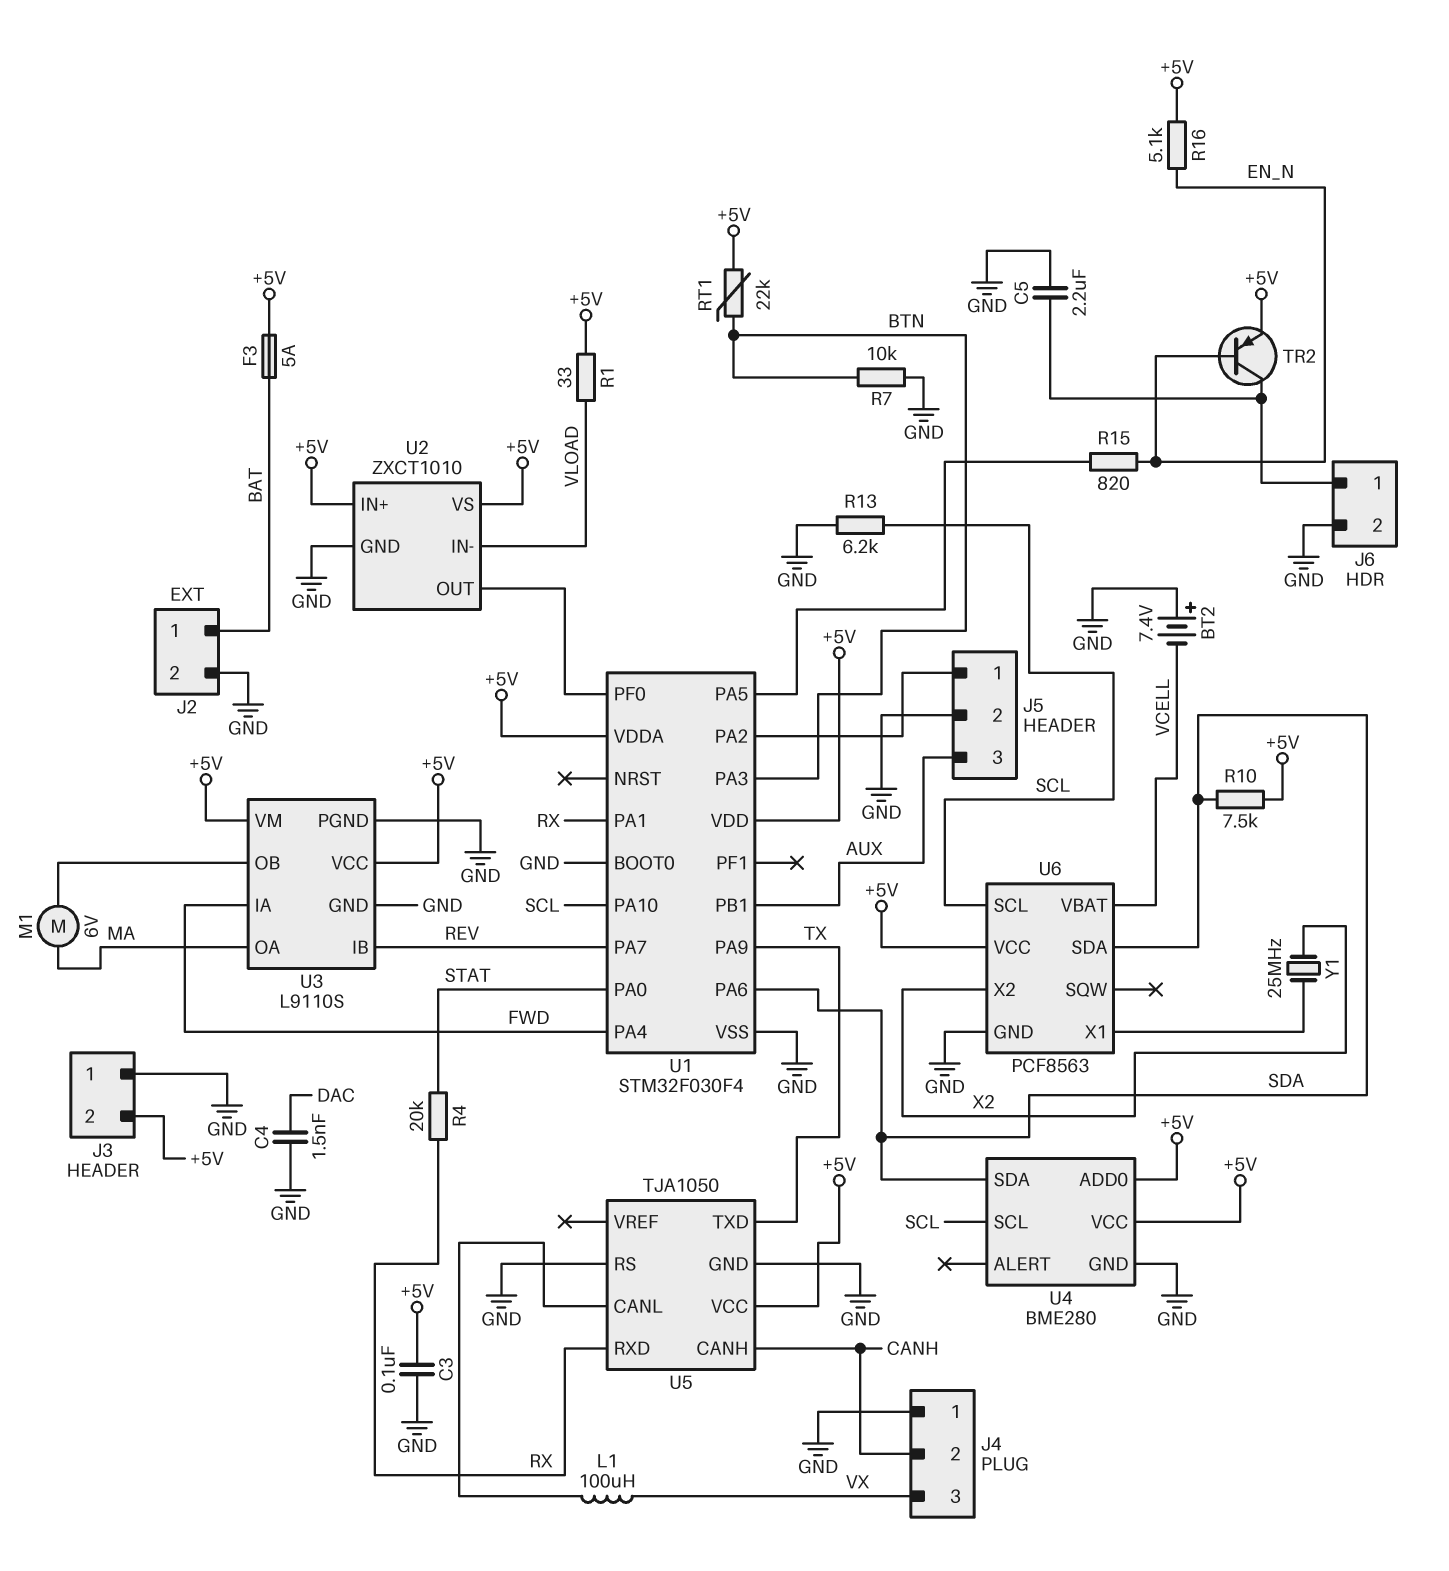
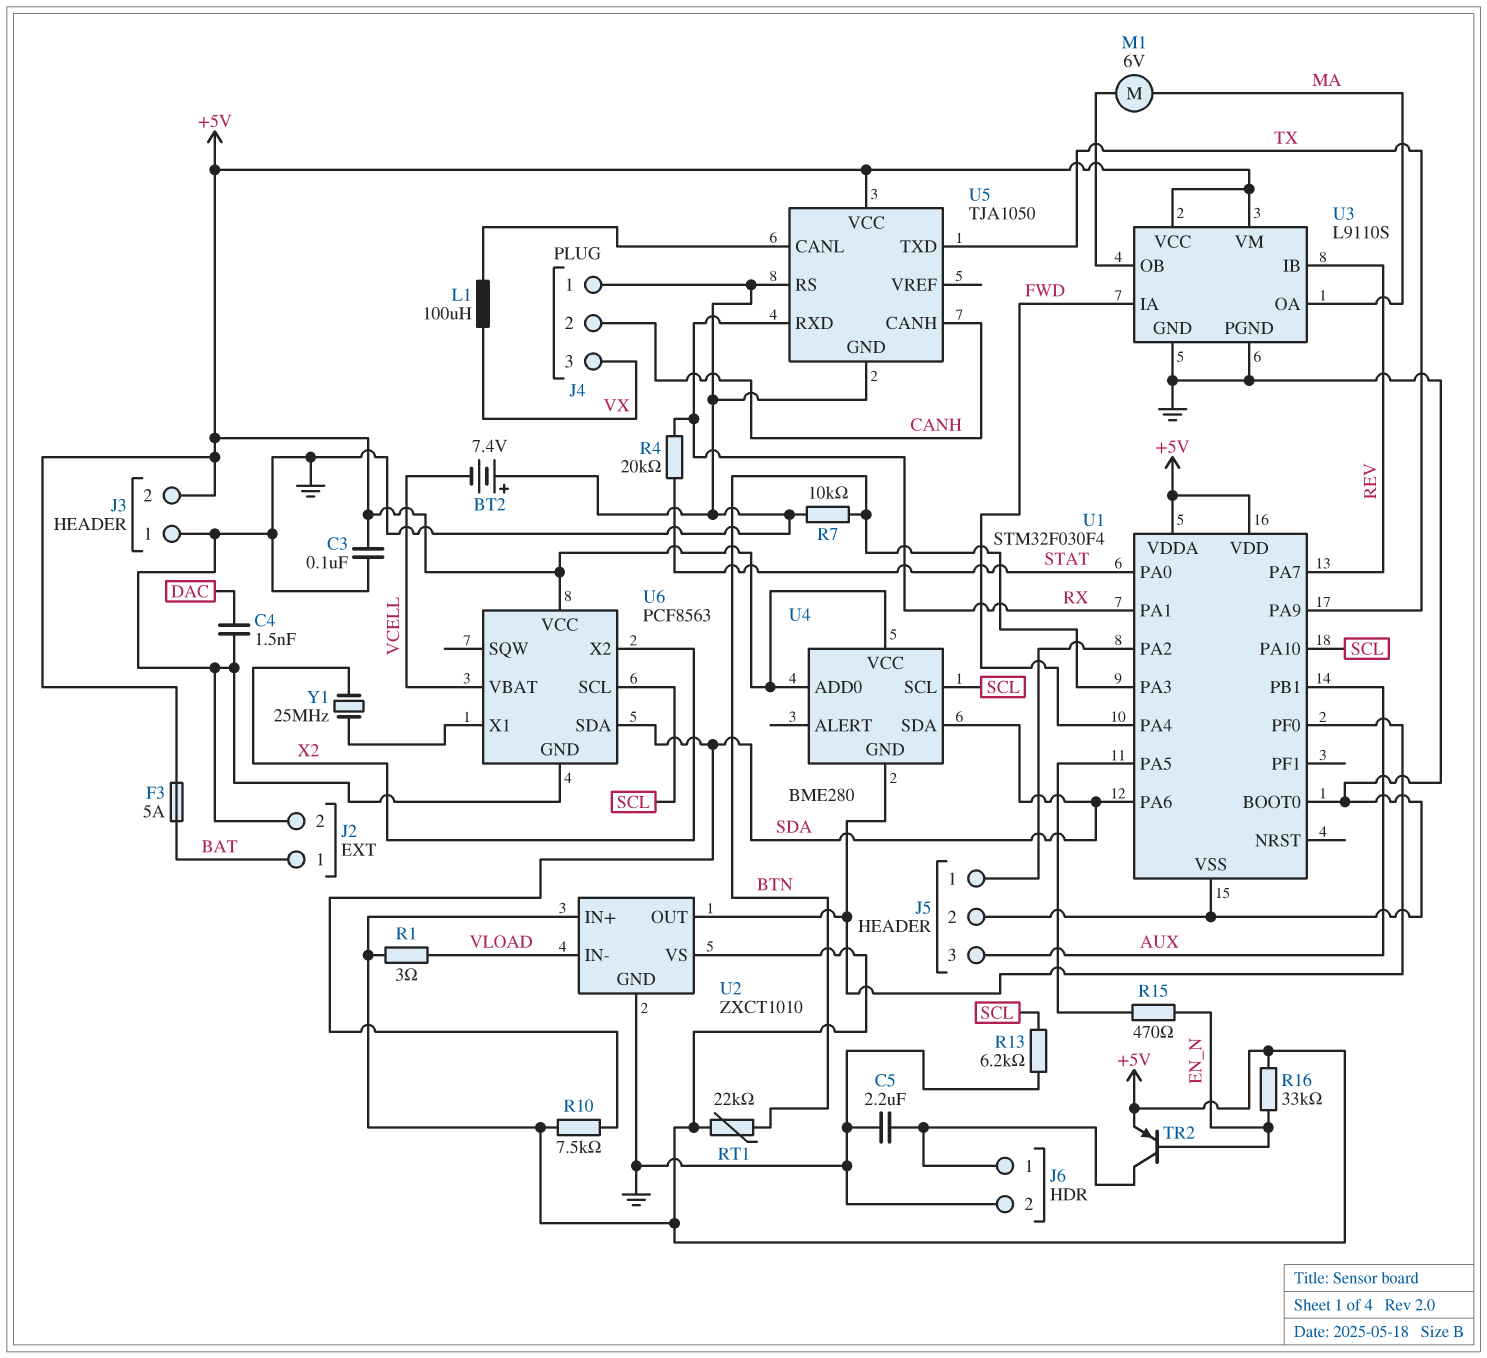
R1: 33 (+5V, VLOAD) -> 3 (+5V, VLOAD)
R15: 820 (EN_N, U1/PA5) -> 470 (EN_N, U1/PA5)
R16: 5.1k (+5V, EN_N) -> 33k (+5V, EN_N)
U4 pin GND: GND -> U1/PF0

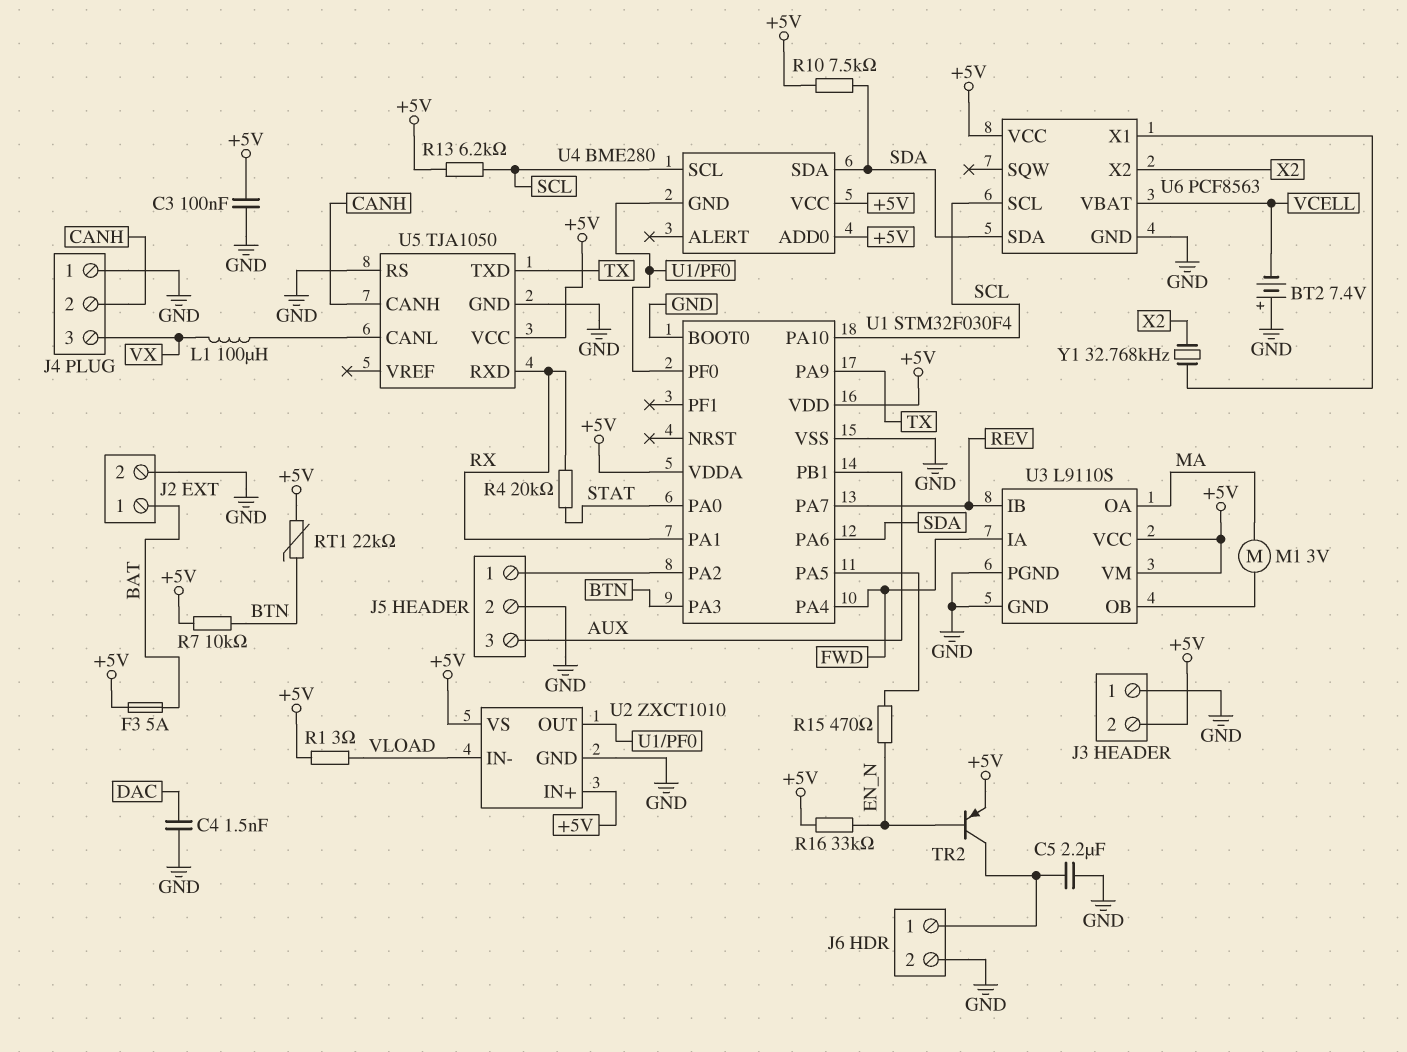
M1: motor 6V (MA, U3/OB) -> motor 3V (MA, U3/OB)
R7: 10k (BTN, GND) -> 10k (+5V, BTN)
R13: 6.2k (GND, SCL) -> 6.2k (+5V, SCL)
Y1: 25MHz (U6/X1, X2) -> 32.768kHz (U6/X1, X2)

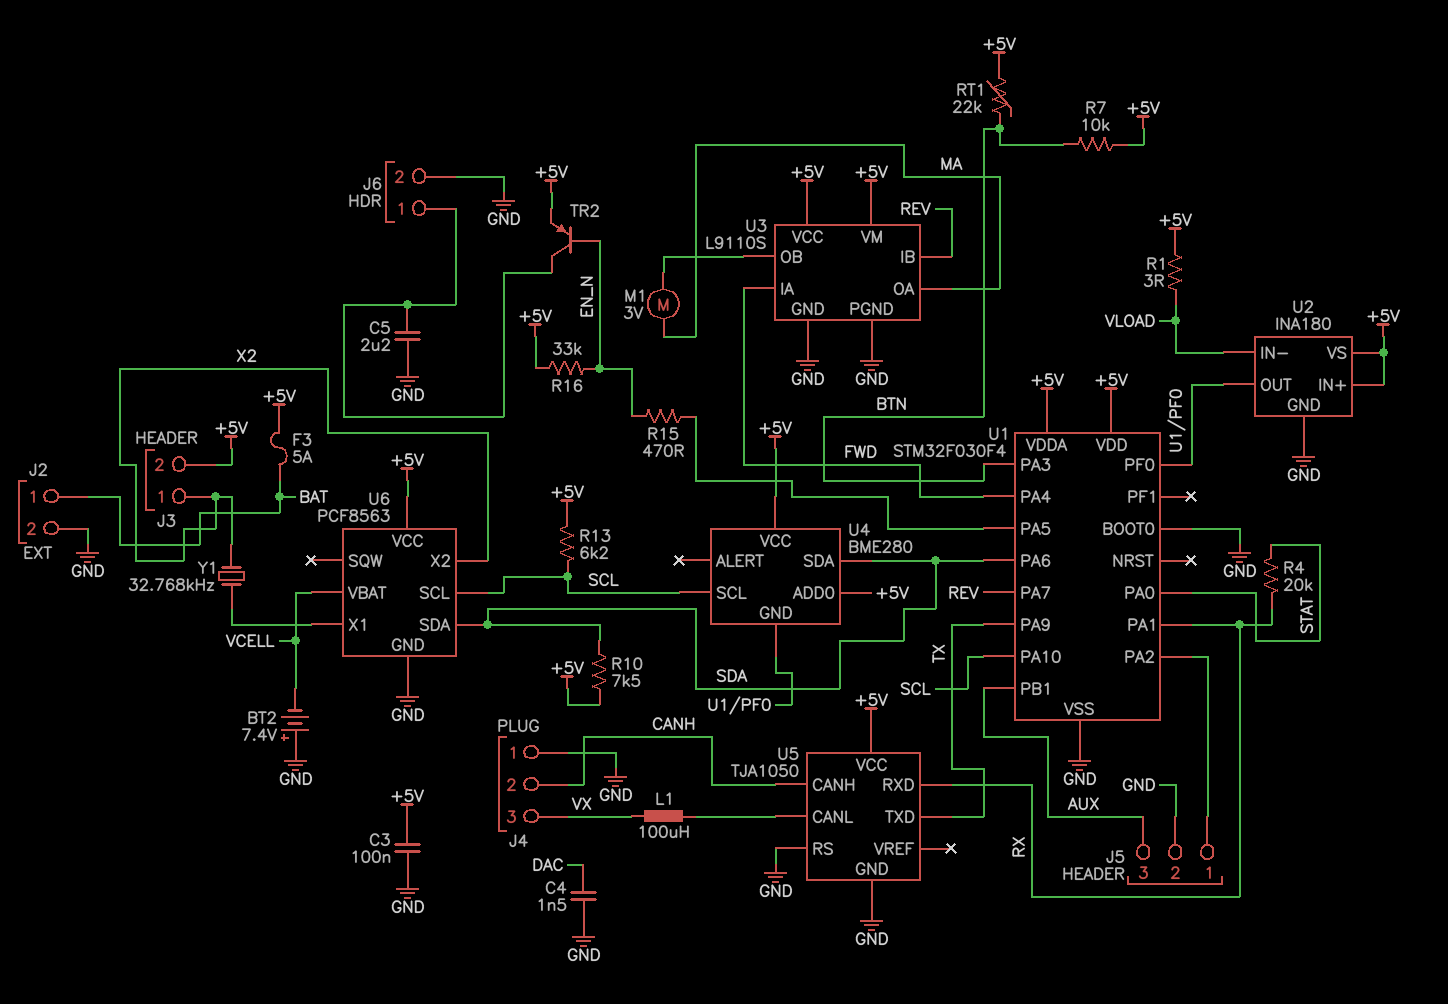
J3 pin 1: GND -> X2
U2: ZXCT1010 -> INA180

